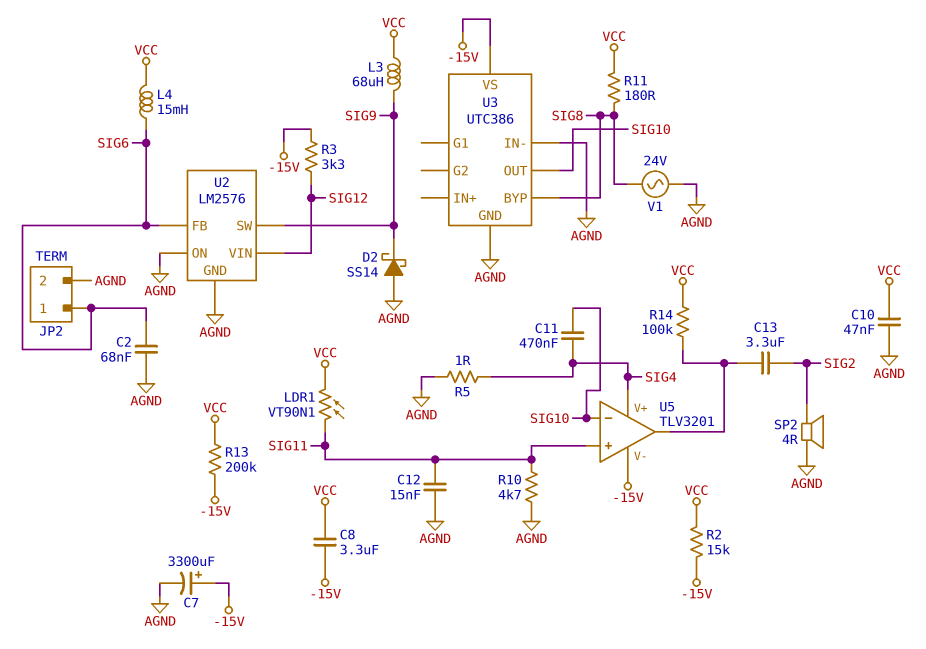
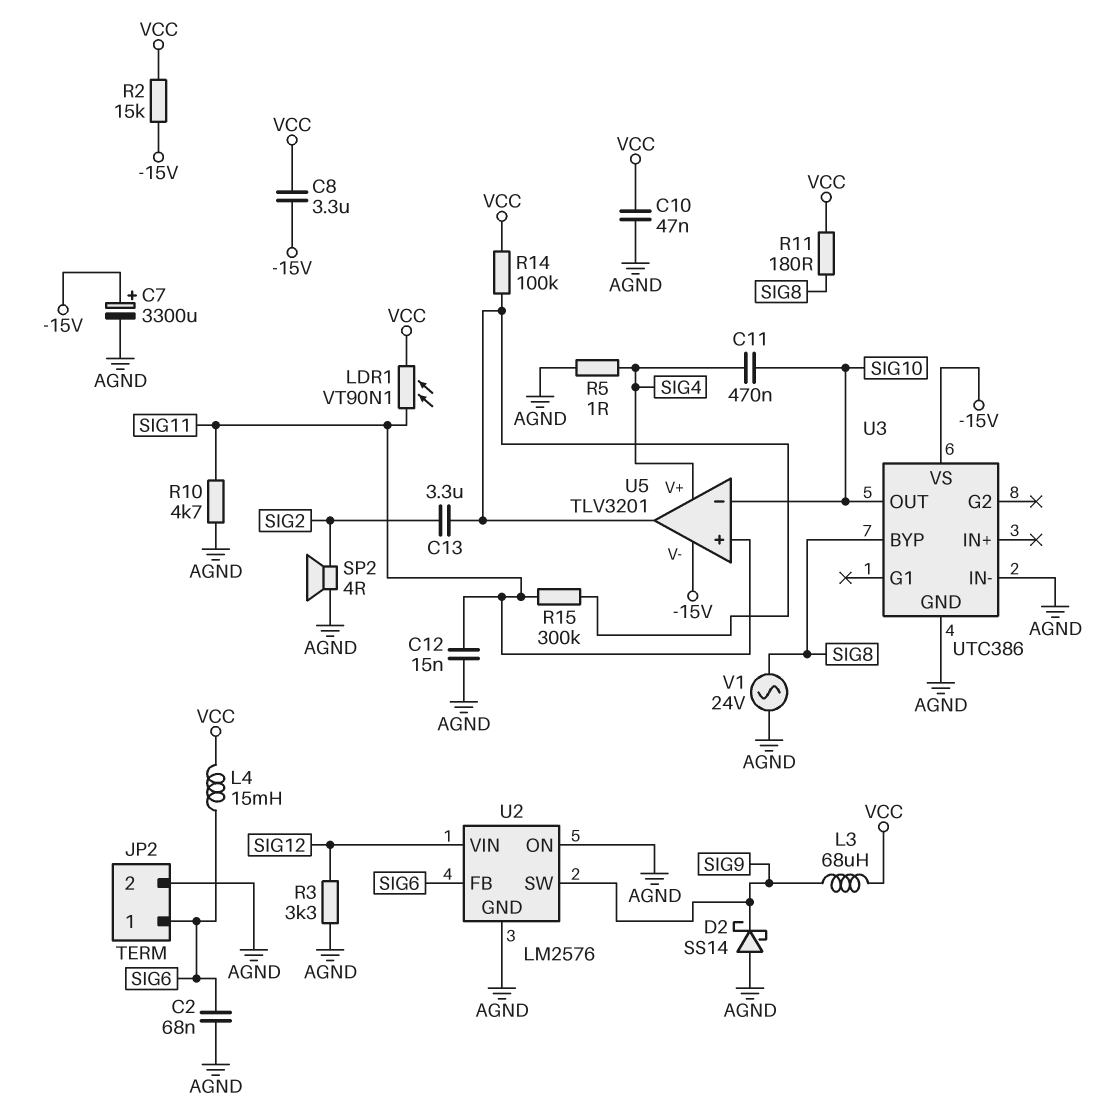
R3: 3.3k (-15V, SIG12) -> 3.3k (AGND, SIG12)
R13: 200k (-15V, VCC) -> none
R15: none -> 300k (SIG11, U5/out)

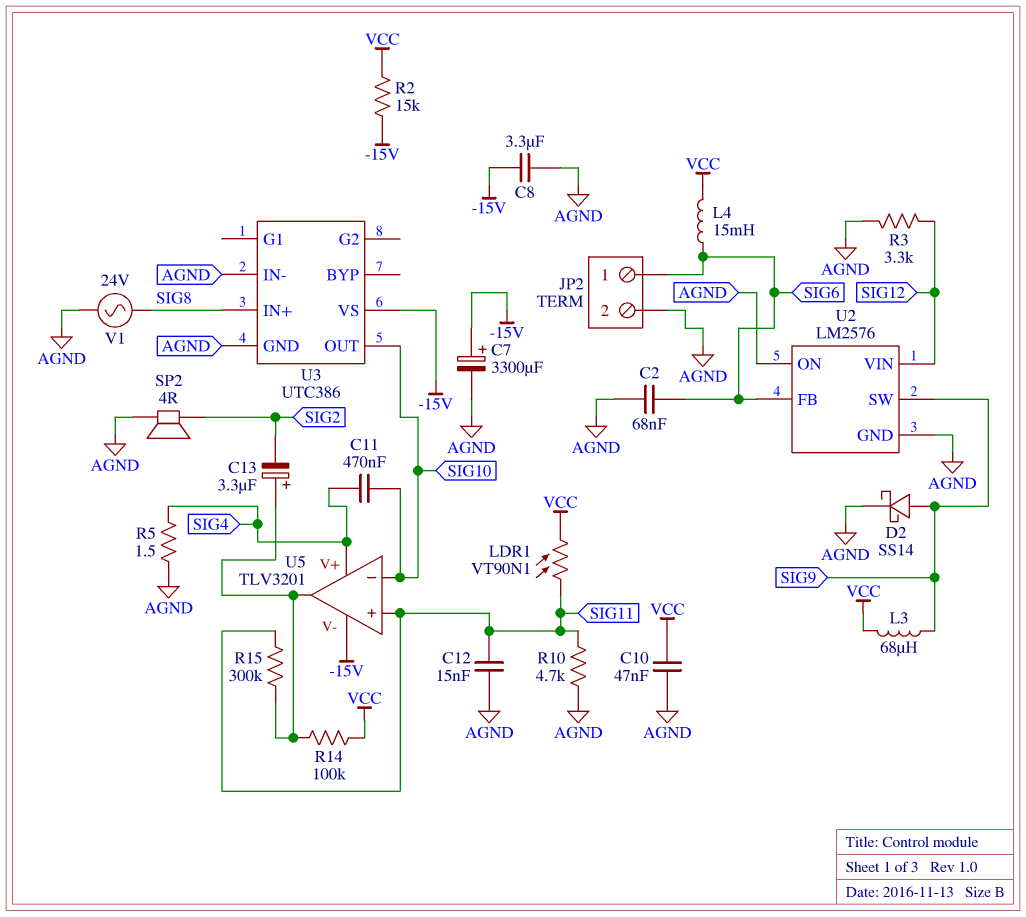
C8: 3.3uF (-15V, VCC) -> 3.3uF (-15V, AGND)
C13: 3.3uF (SIG2, U5/out) -> 3.3uF (plus U5/out, minus SIG2)
D2: schottky SS14 (A AGND, K SIG9) -> schottky SS14 (A SIG9, K AGND)
R5: 1 (AGND, SIG4) -> 1.5 (AGND, SIG4)
R11: 180 (SIG8, VCC) -> none
U3 pin BYP: SIG8 -> none
U3 pin IN+: none -> SIG8

